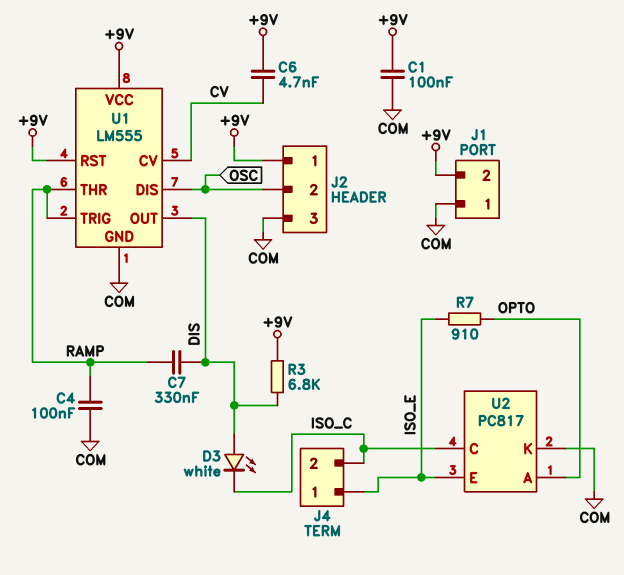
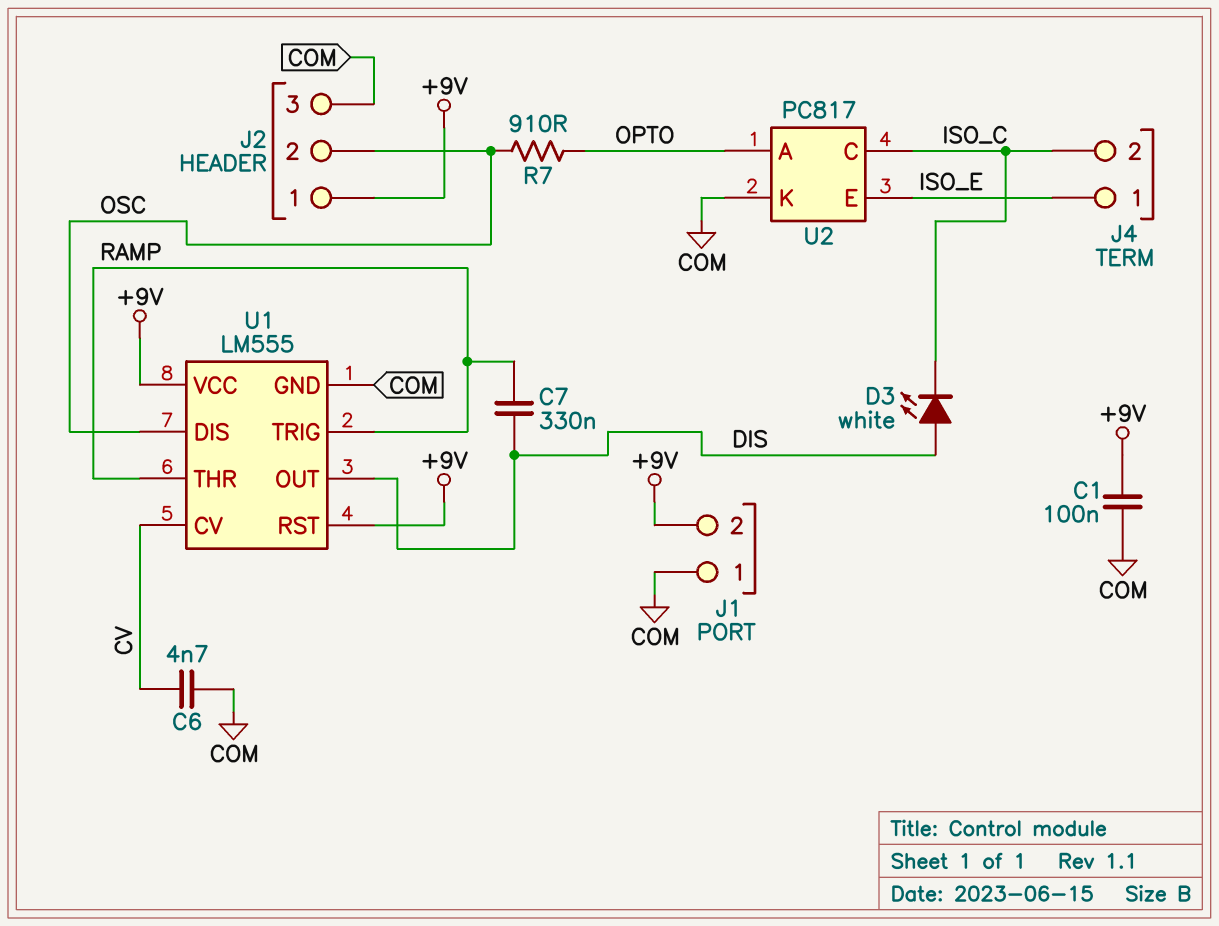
C4: 100nF (COM, RAMP) -> none
C6: 4.7nF (+9V, CV) -> 4.7nF (COM, CV)
R3: 6.8k (+9V, DIS) -> none
R7: 910 (ISO_E, OPTO) -> 910 (OPTO, OSC)

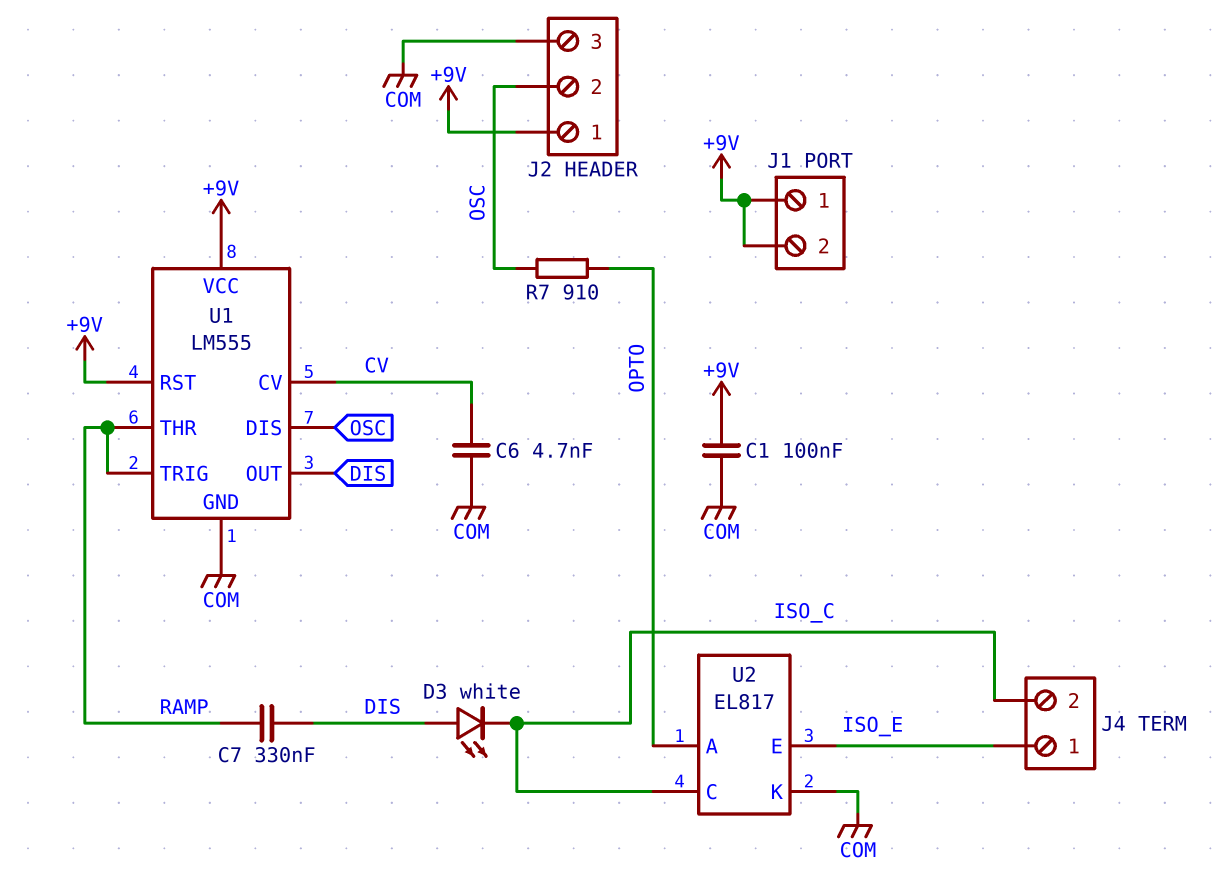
J1 pin 1: COM -> +9V
U2: PC817 -> EL817

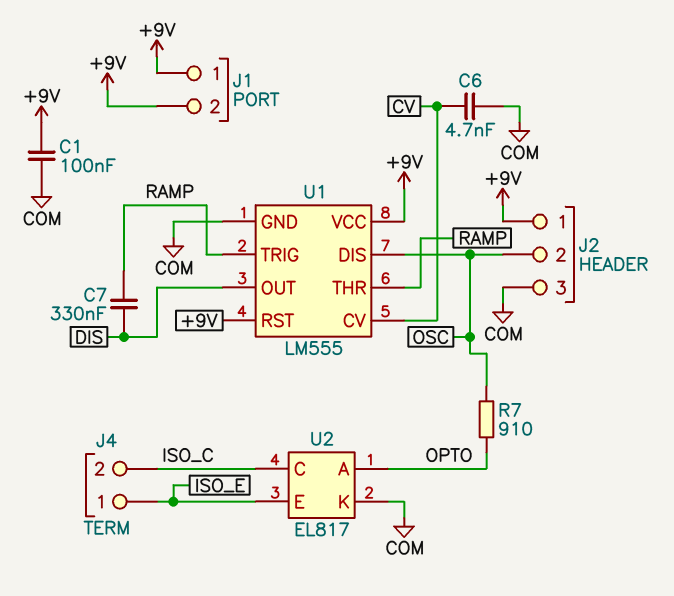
D3: LED white (A DIS, K ISO_C) -> none

